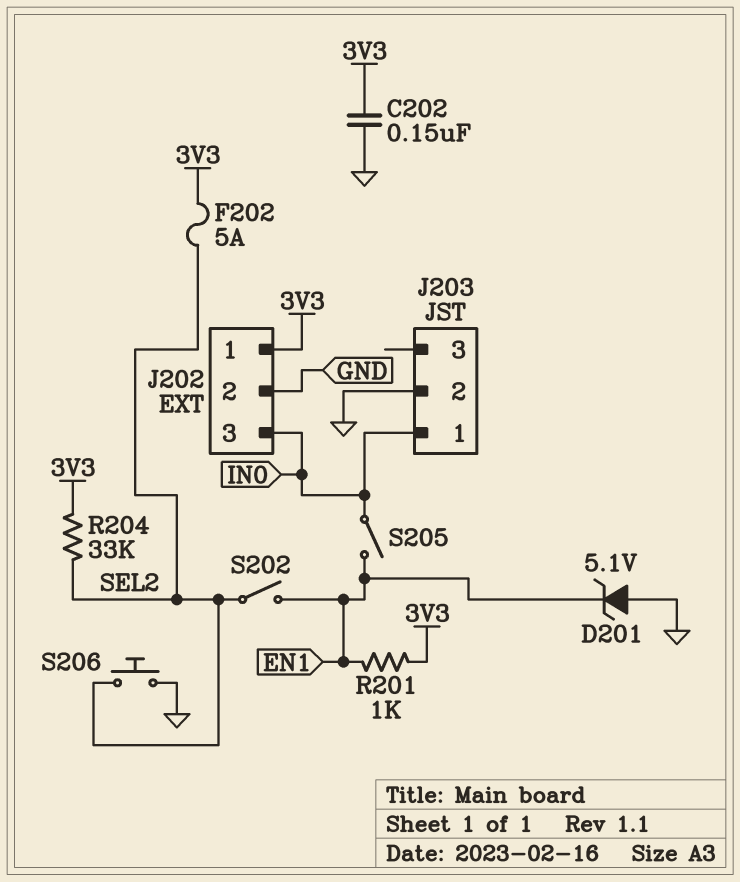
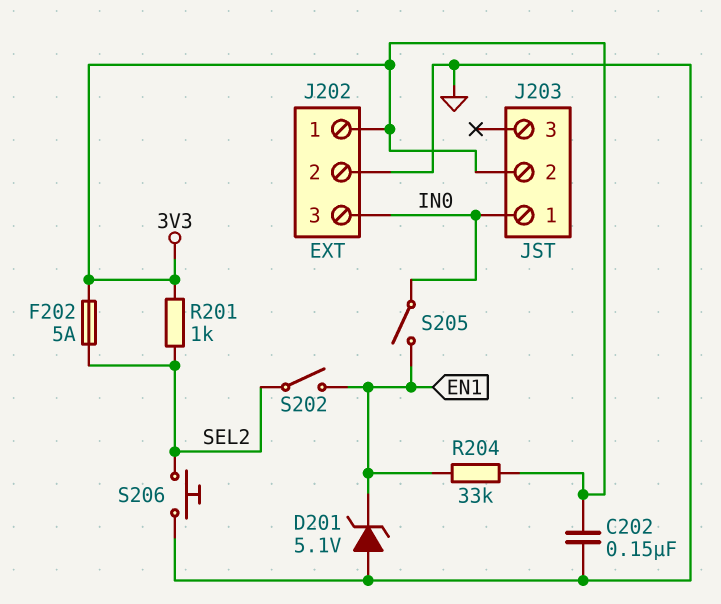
J203 pin 2: GND -> 3V3
R201: 1k (3V3, EN1) -> 1k (3V3, SEL2)
R204: 33k (3V3, SEL2) -> 33k (3V3, EN1)

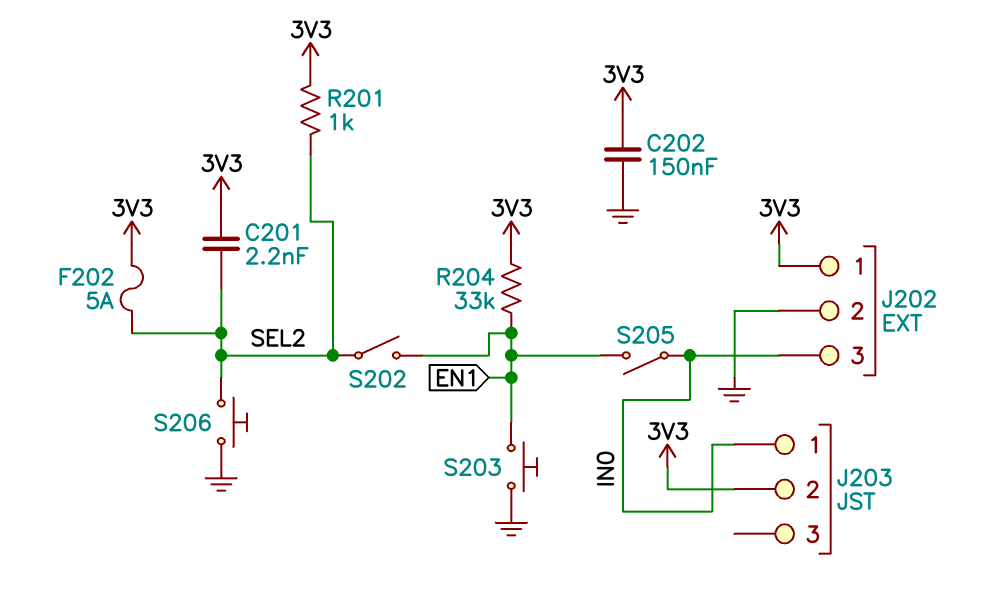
C201: none -> 2.2nF (3V3, SEL2)
D201: zener 5.1V (A GND, K EN1) -> none
S203: none -> button (EN1, GND)

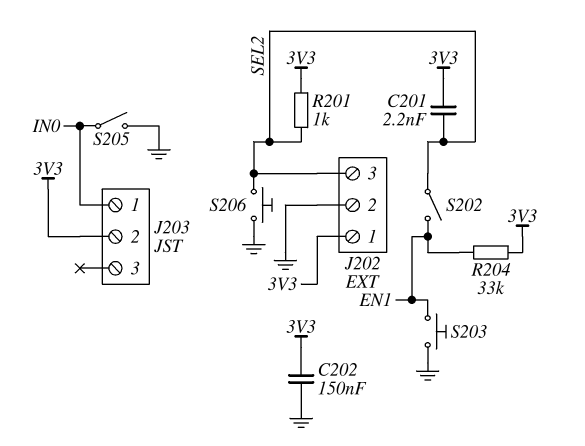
F202: 5A (3V3, SEL2) -> none
J202 pin 3: IN0 -> SEL2
S205: switch (EN1, IN0) -> switch (GND, IN0)

